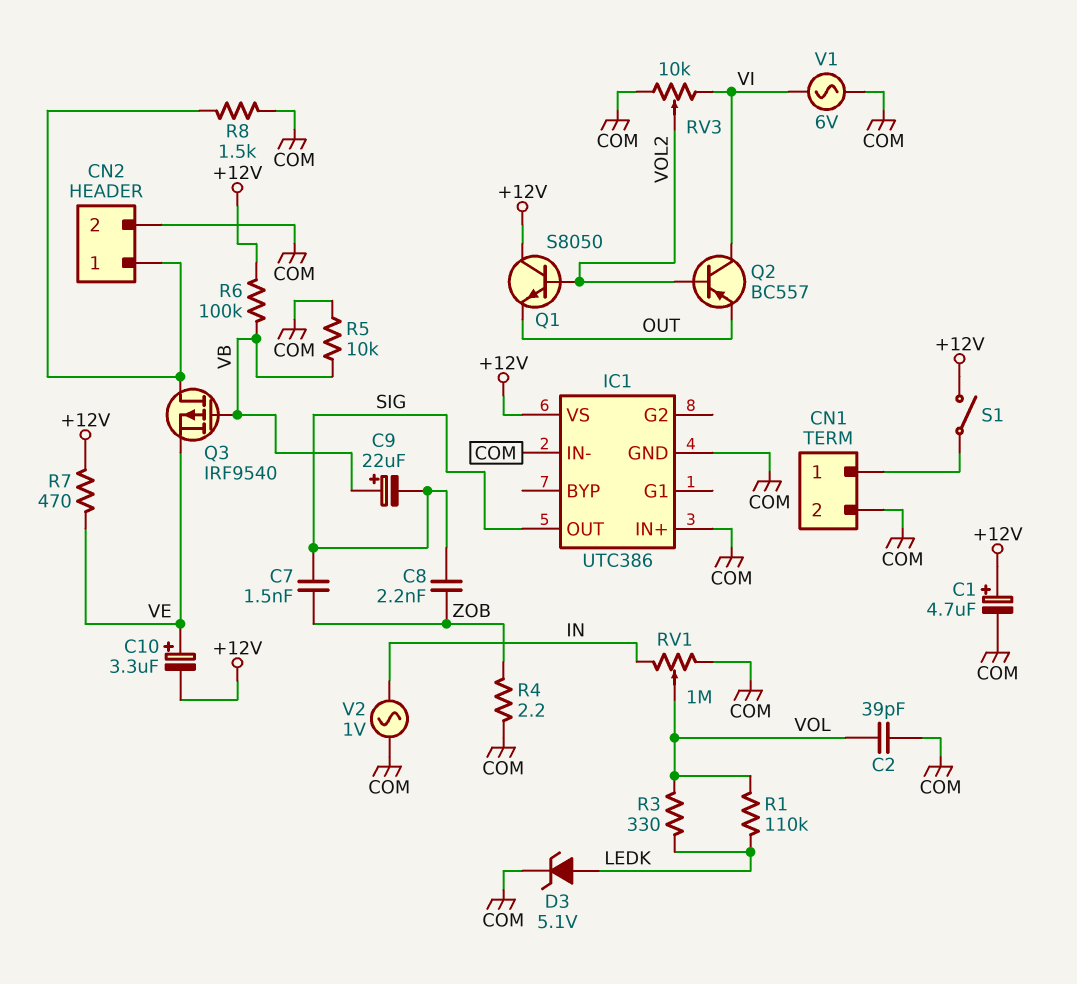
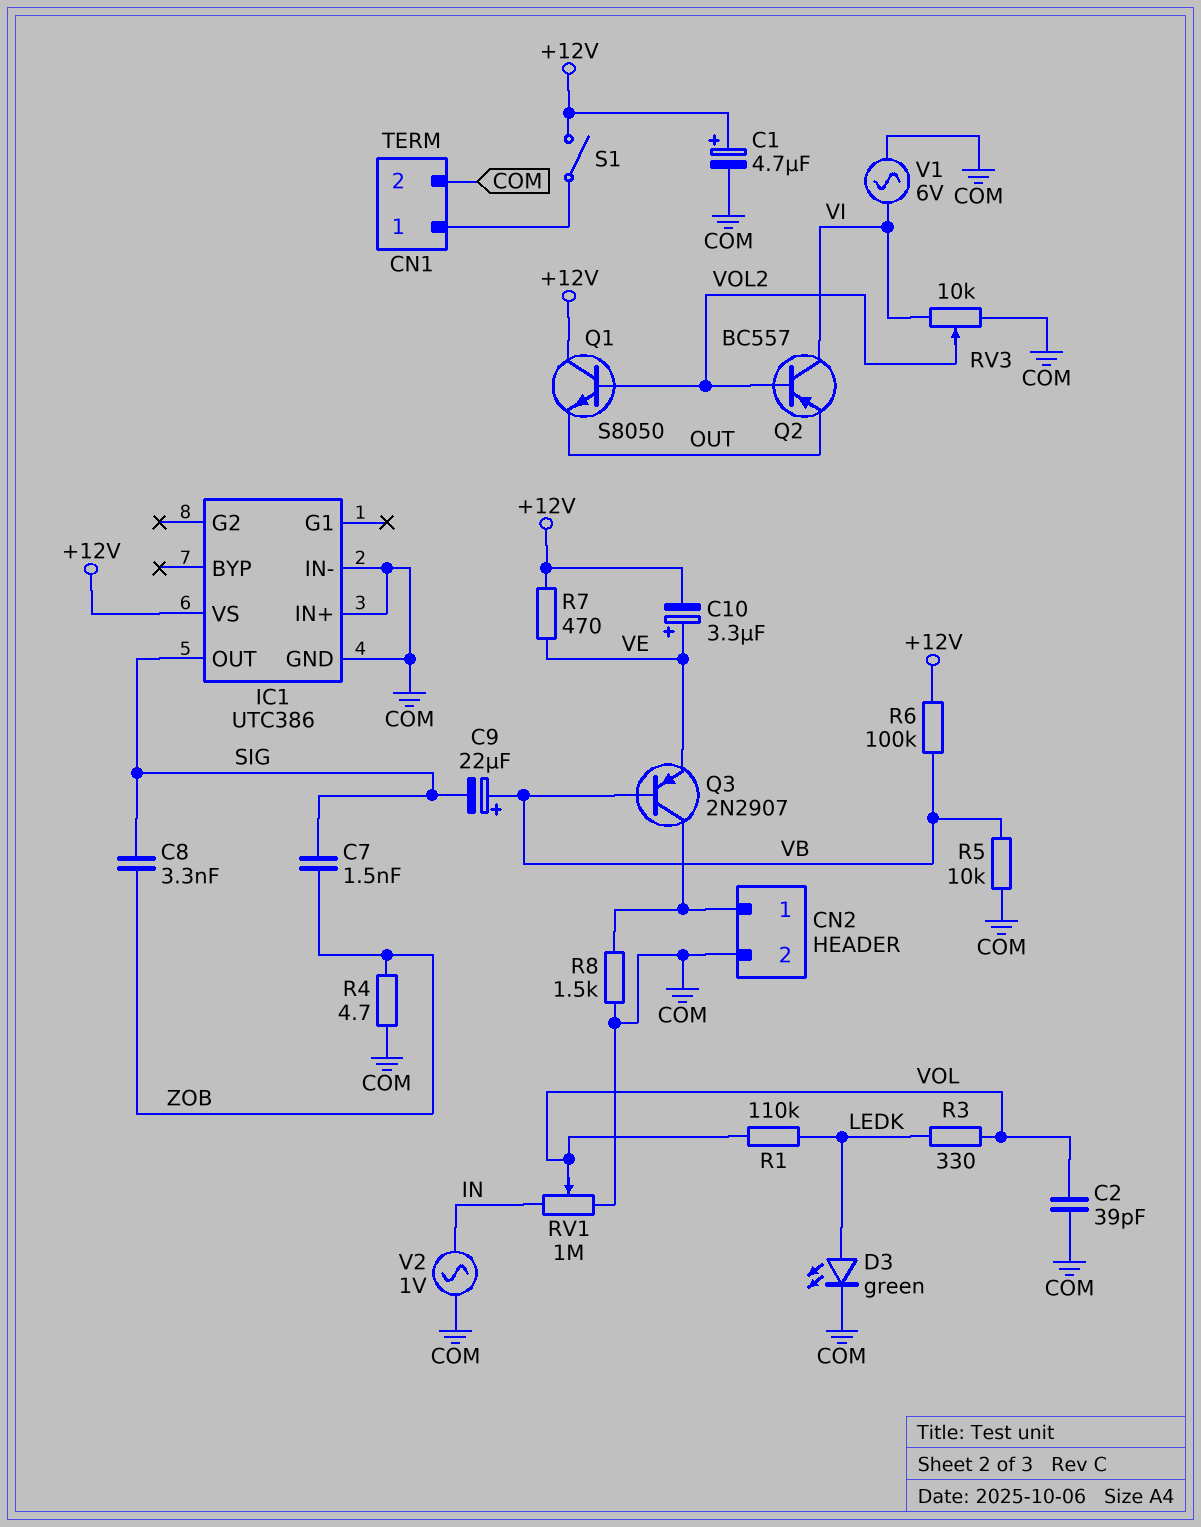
C8: 2.2nF (SIG, ZOB) -> 3.3nF (SIG, ZOB)
D3: zener 5.1V (A LEDK, K COM) -> LED green (A LEDK, K COM)
Q3: PMOS IRF9540 (G VB, D CN2/1, S VE) -> PNP 2N2907 (B VB, C CN2/1, E VE)
R4: 2.2 (COM, ZOB) -> 4.7 (COM, ZOB)

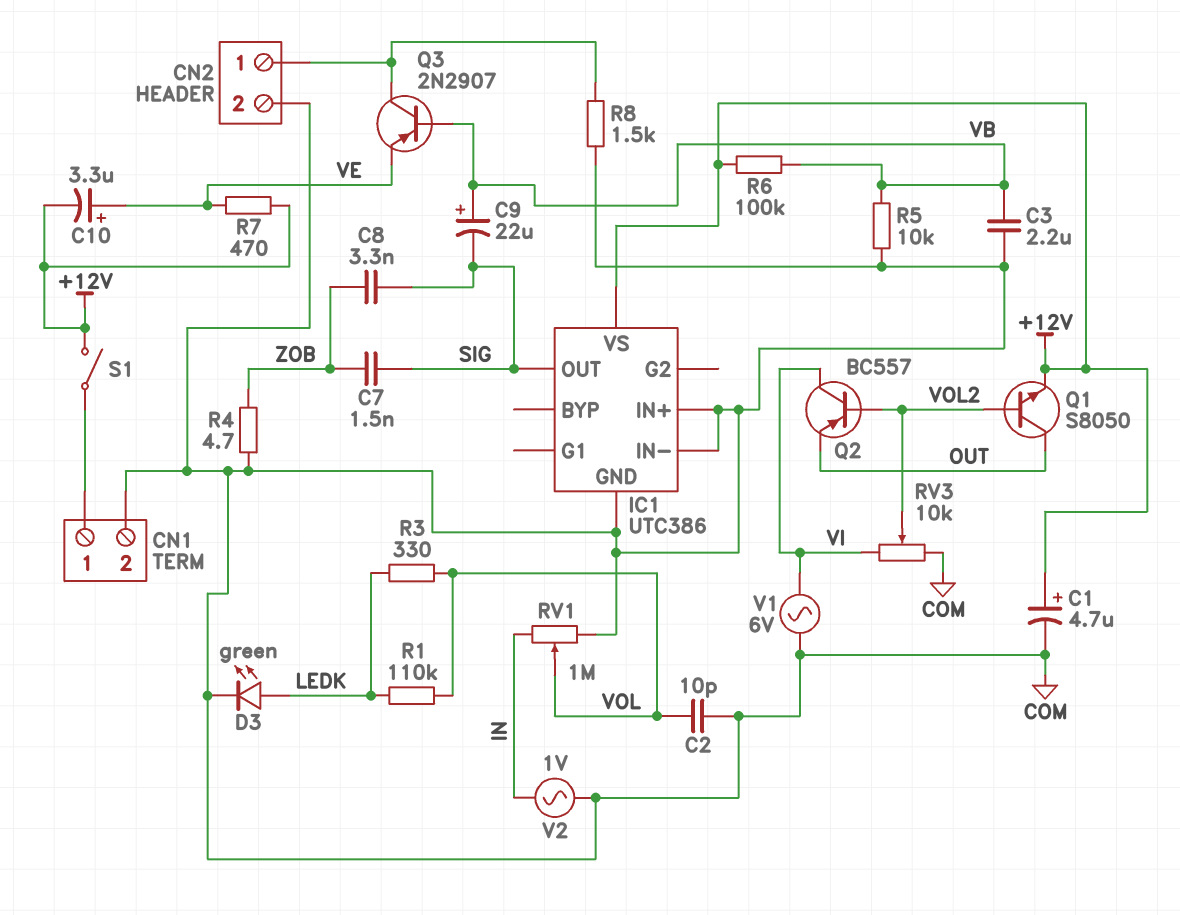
C2: 39pF (COM, VOL) -> 10pF (COM, VOL)
C3: none -> 2.2uF (COM, VB)
Q1: NPN S8050 (B VOL2, C +12V, E OUT) -> NPN S8050 (B VOL2, C OUT, E +12V)

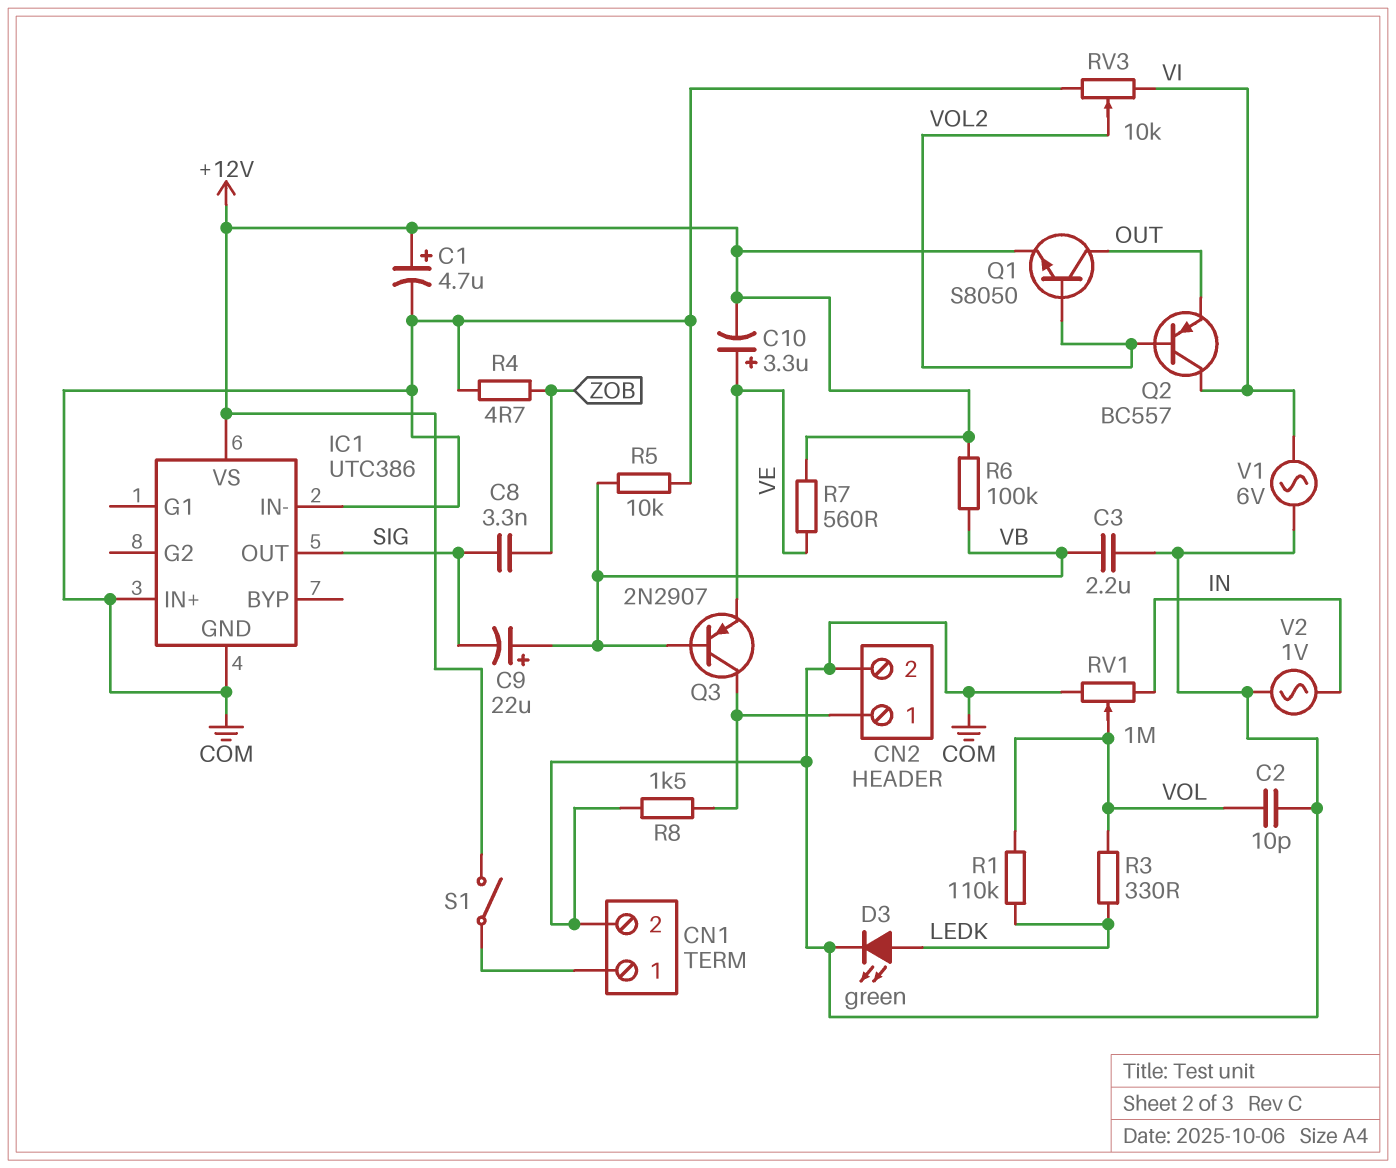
C7: 1.5nF (SIG, ZOB) -> none
R7: 470 (+12V, VE) -> 560 (+12V, VE)

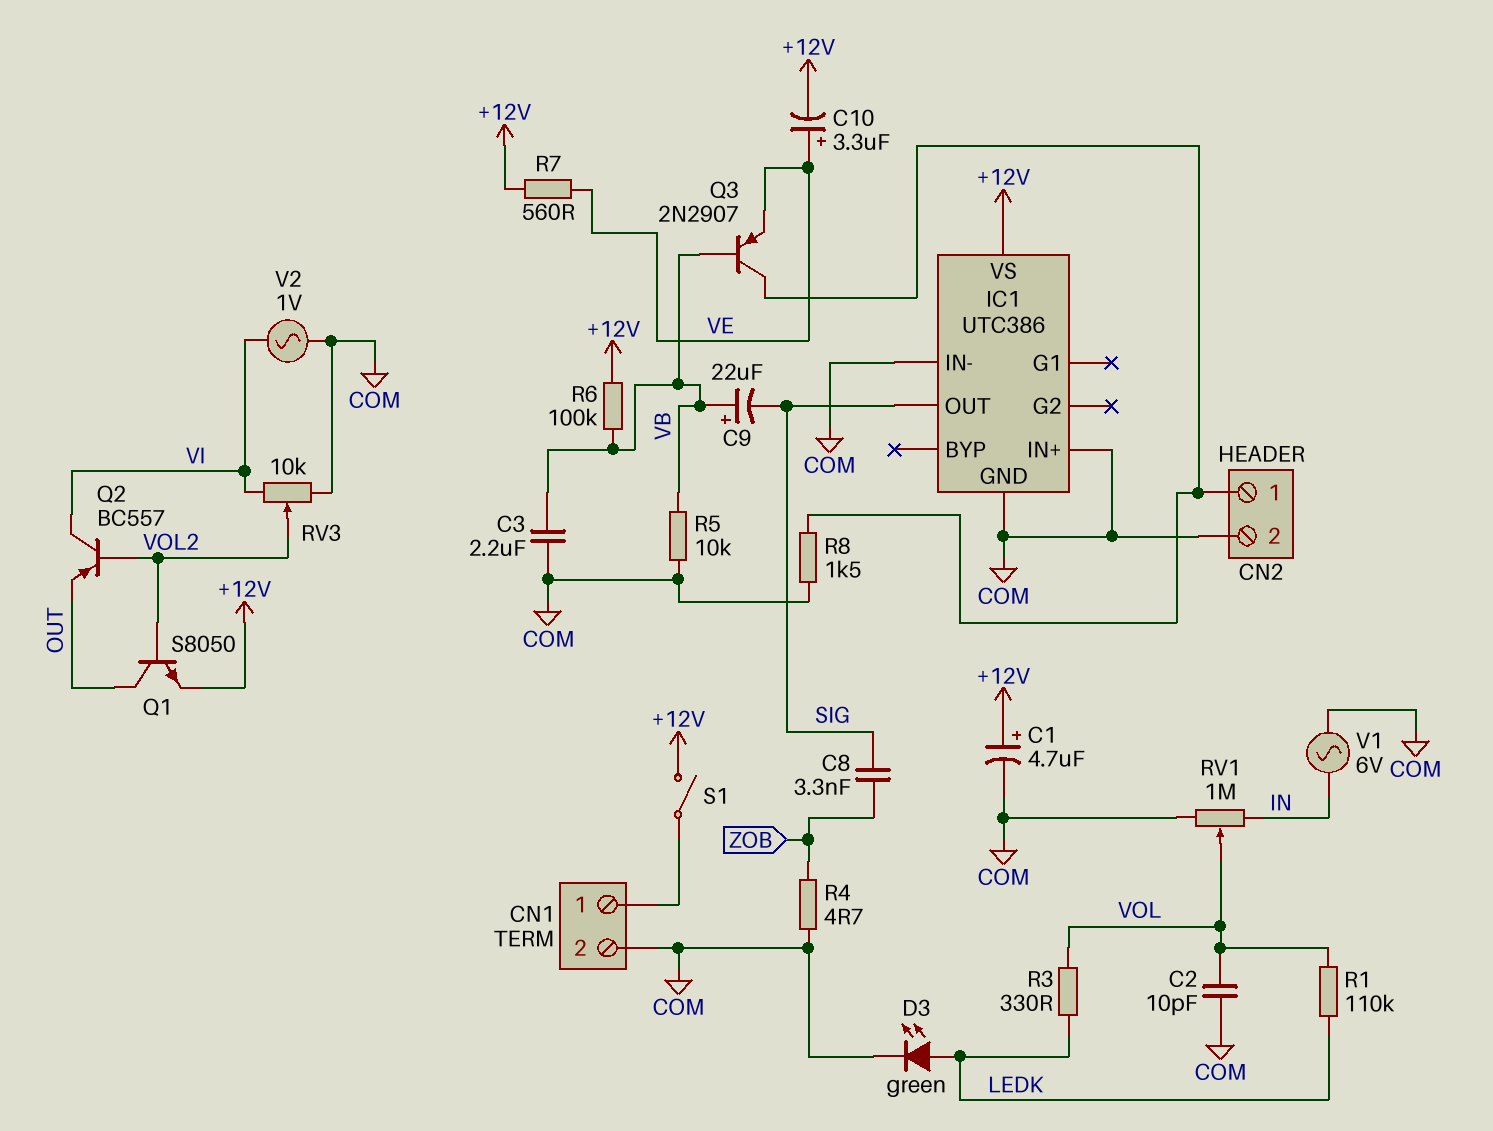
V1: AC 6V (COM, VI) -> AC 6V (COM, IN)
V2: AC 1V (COM, IN) -> AC 1V (COM, VI)

